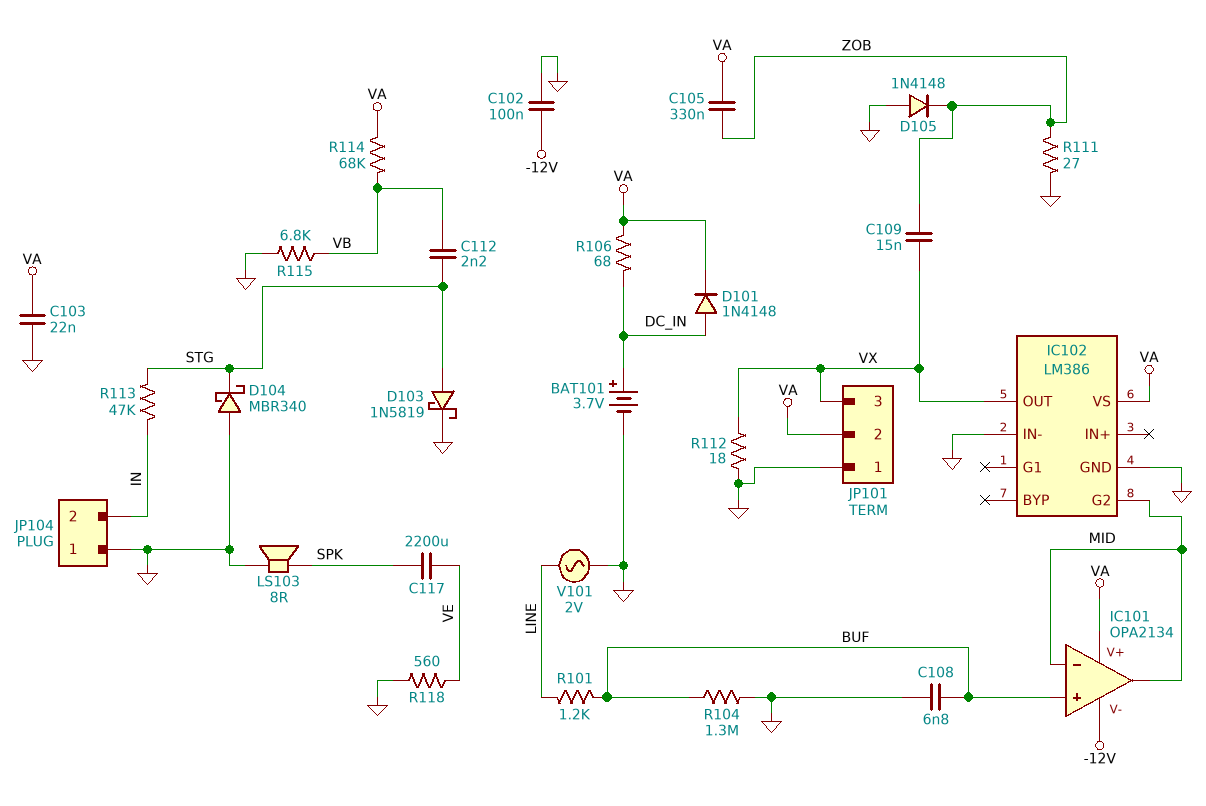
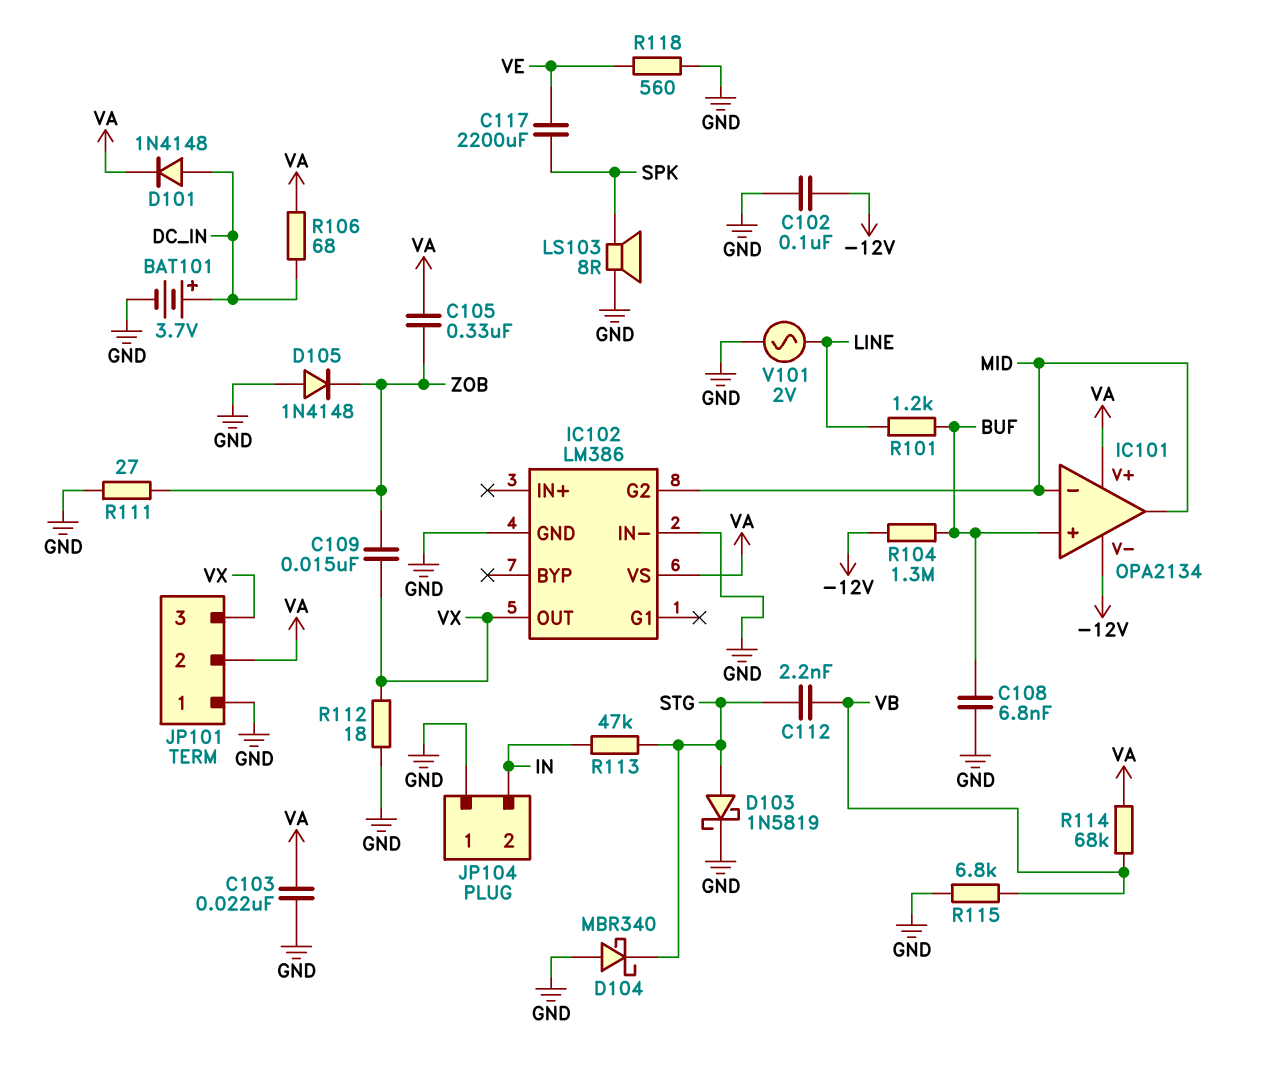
R104: 1.3M (BUF, GND) -> 1.3M (-12V, BUF)

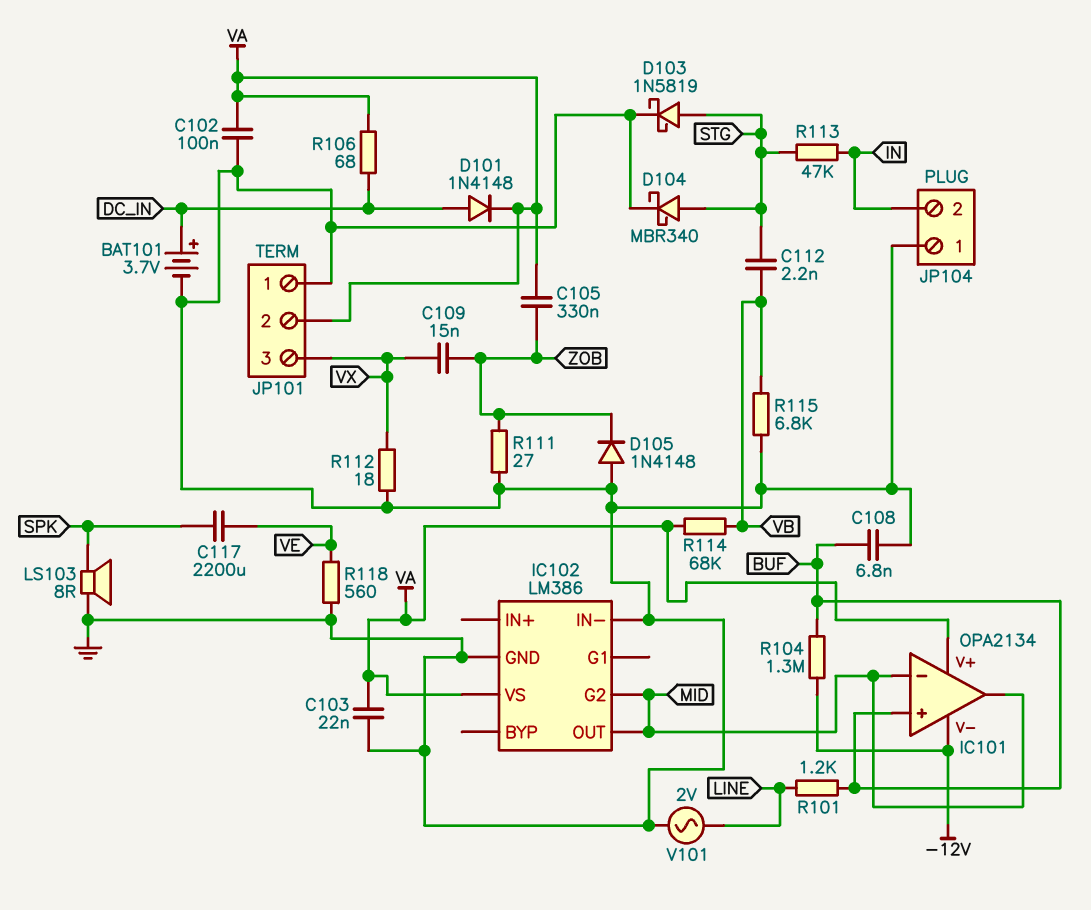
C102: 100nF (-12V, GND) -> 100nF (GND, VA)
D104: schottky MBR340 (A GND, K STG) -> schottky MBR340 (A STG, K GND)
IC102 pin OUT: VX -> MID

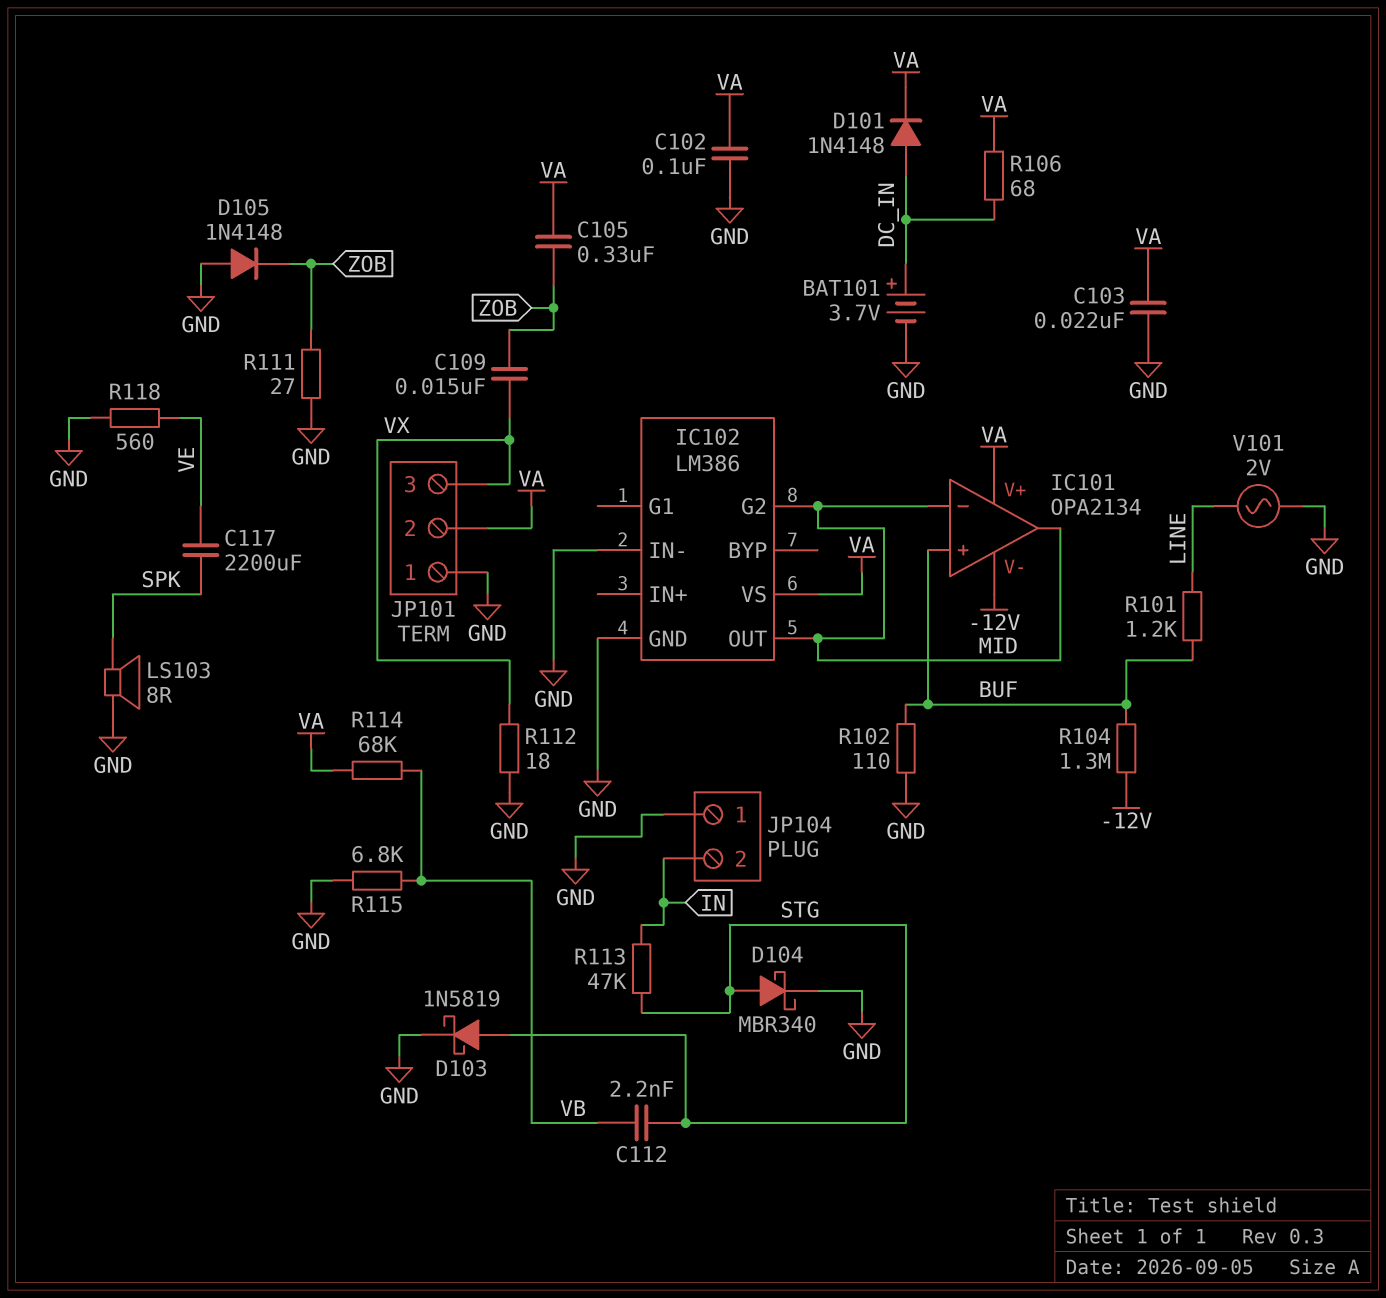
C108: 6.8nF (BUF, GND) -> none
R102: none -> 110 (BUF, GND)

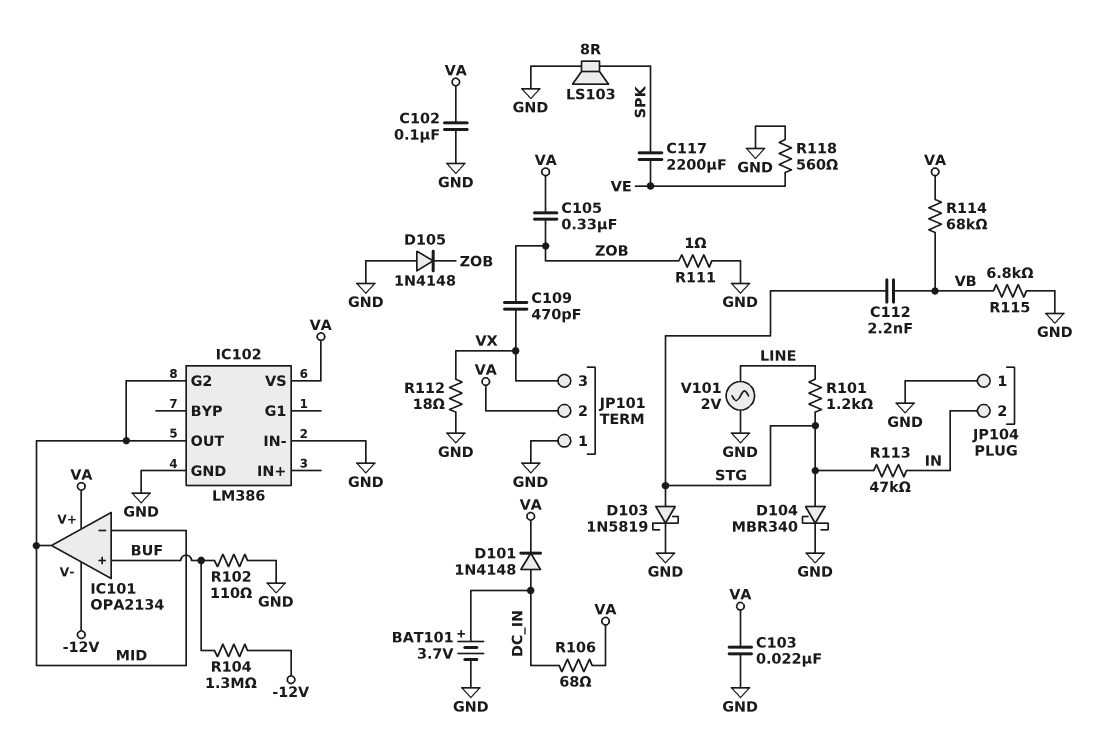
C109: 15nF (VX, ZOB) -> 470pF (VX, ZOB)
R101: 1.2k (BUF, LINE) -> 1.2k (LINE, STG)
R111: 27 (GND, ZOB) -> 1 (GND, ZOB)

